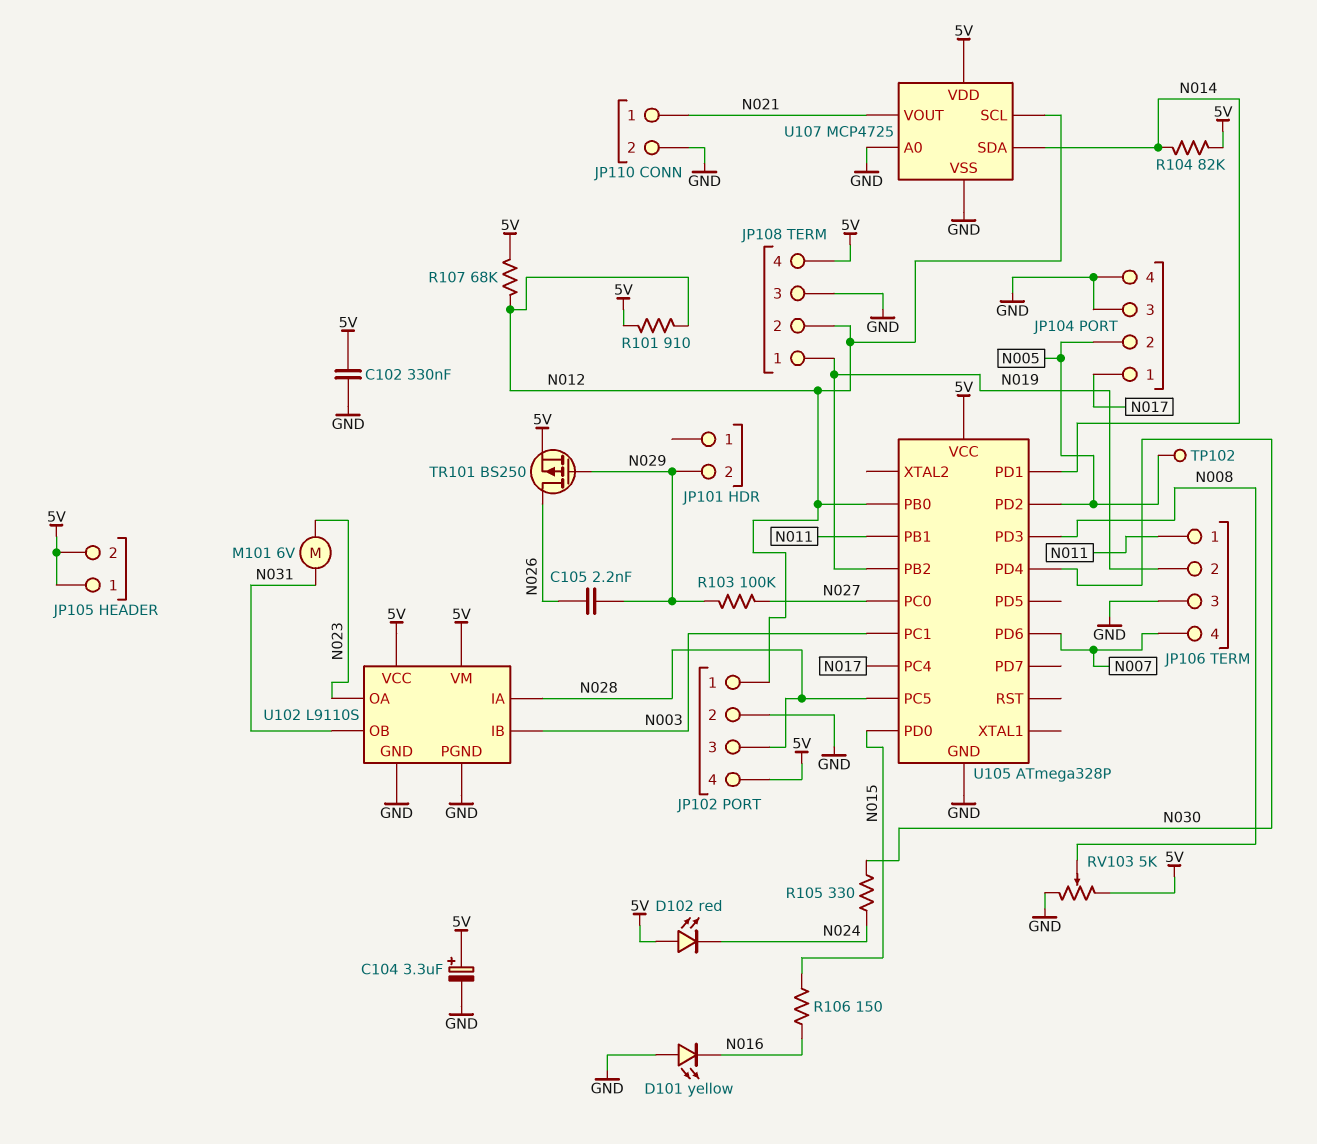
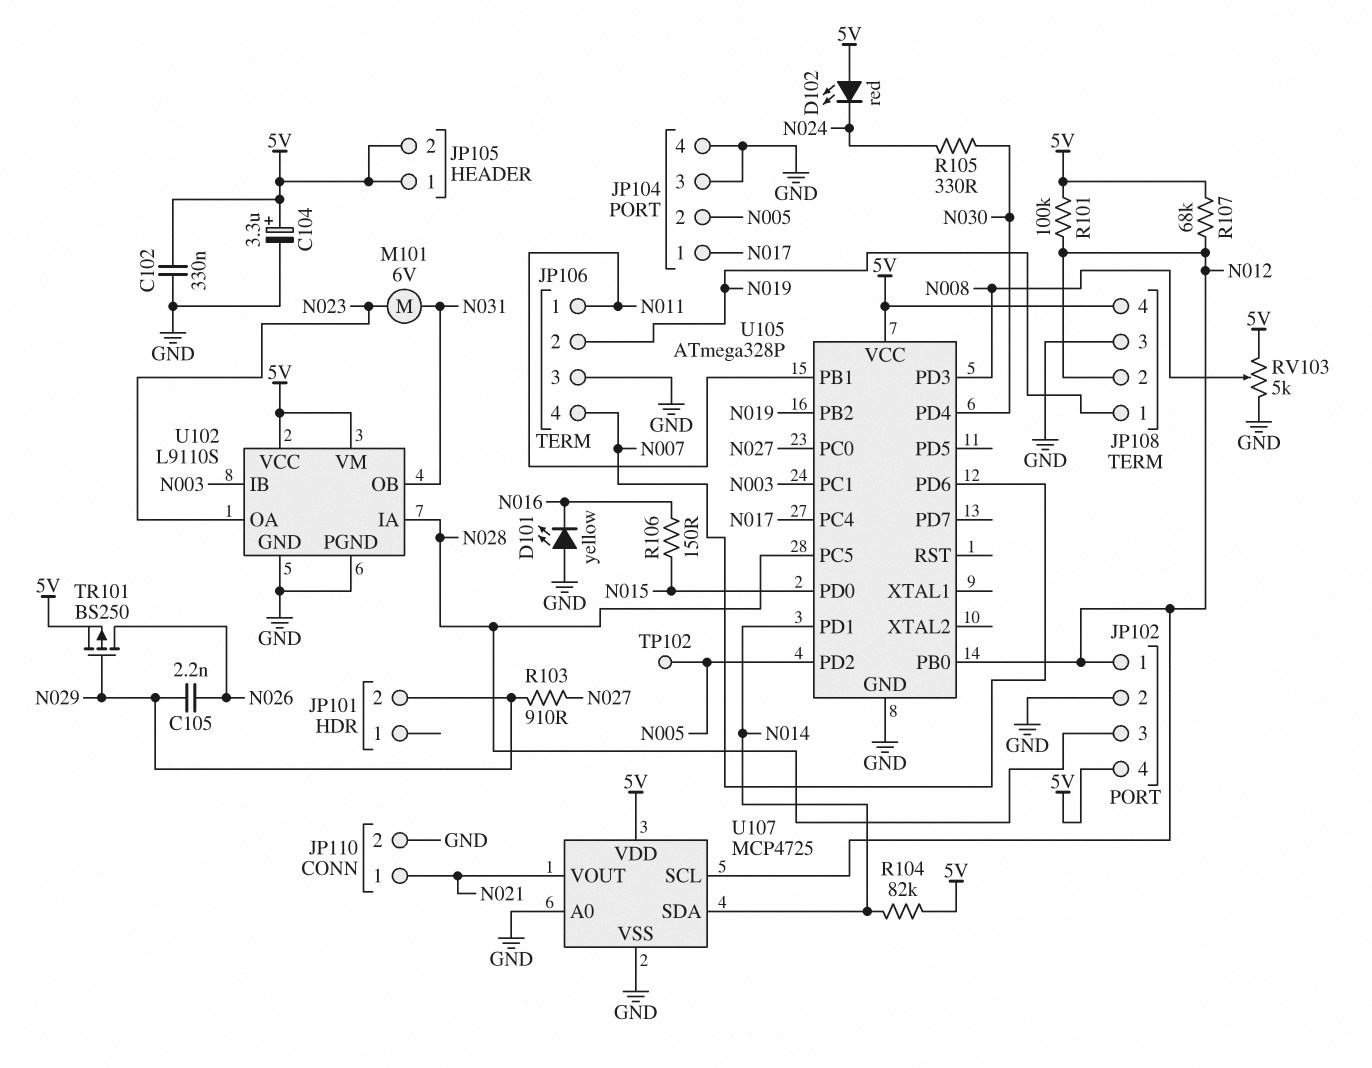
R101: 910 (5V, N012) -> 100k (5V, N012)
R103: 100k (N027, N029) -> 910 (N027, N029)

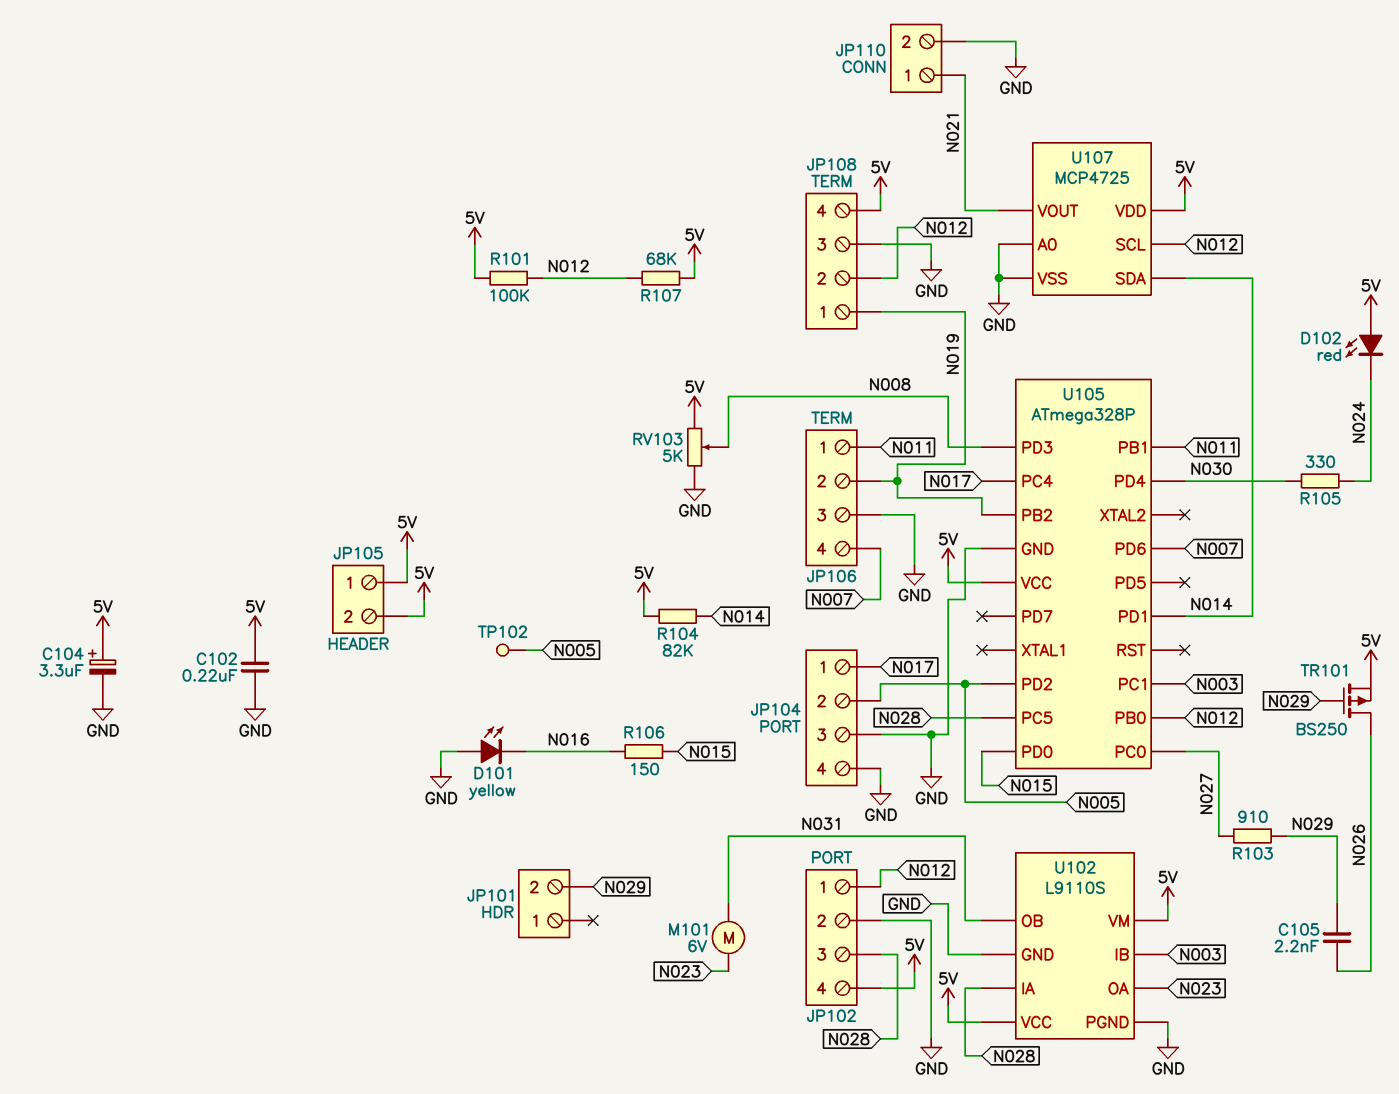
C102: 330nF (5V, GND) -> 220nF (5V, GND)

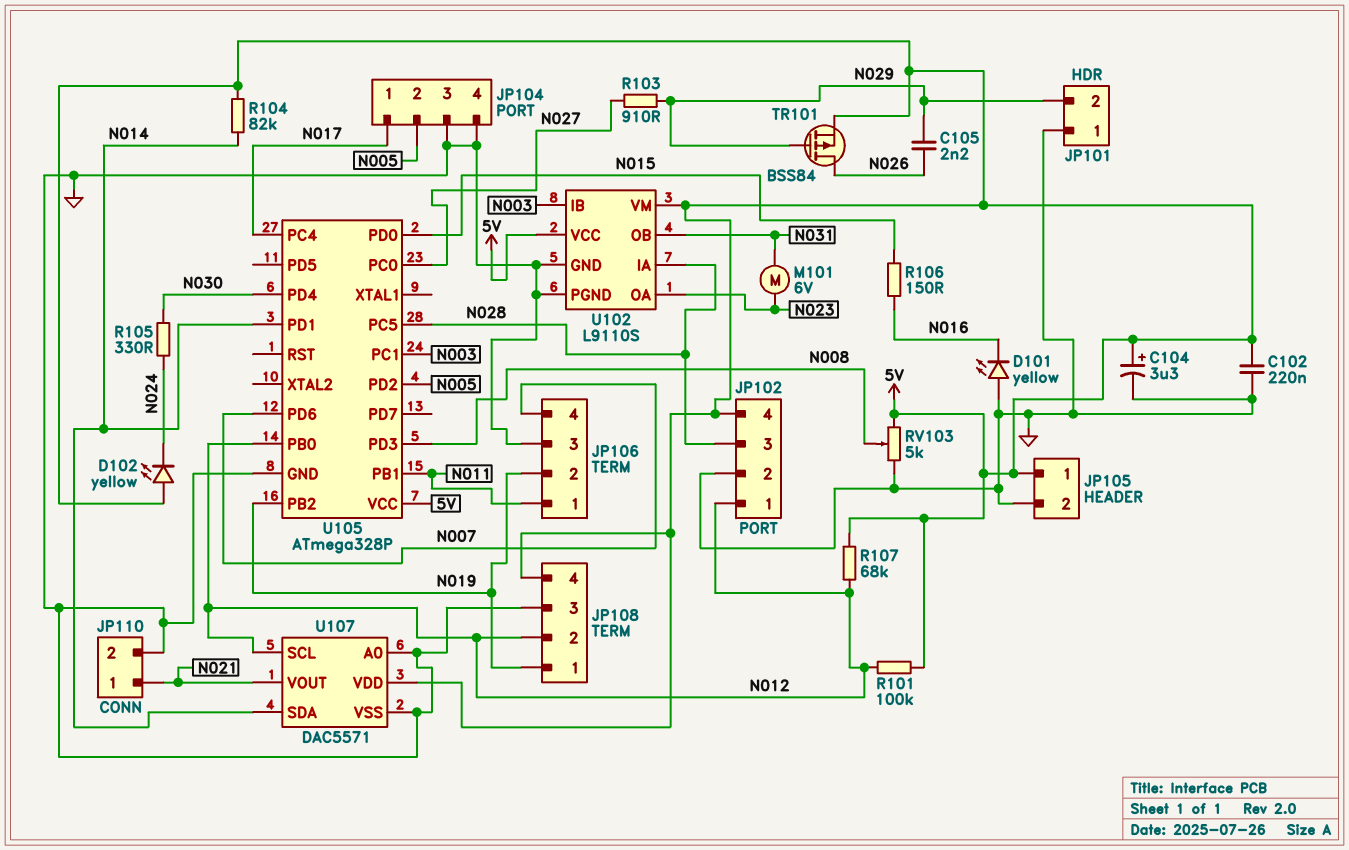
D102: LED red (A 5V, K N024) -> LED yellow (A 5V, K N024)
JP101 pin 1: none -> GND
JP105 pin 2: 5V -> GND
TP102: test point (N005) -> none
TR101: PMOS BS250 (G N029, D N026, S 5V) -> PMOS BSS84 (G N029, D N026, S 5V)
U107: MCP4725 -> DAC5571

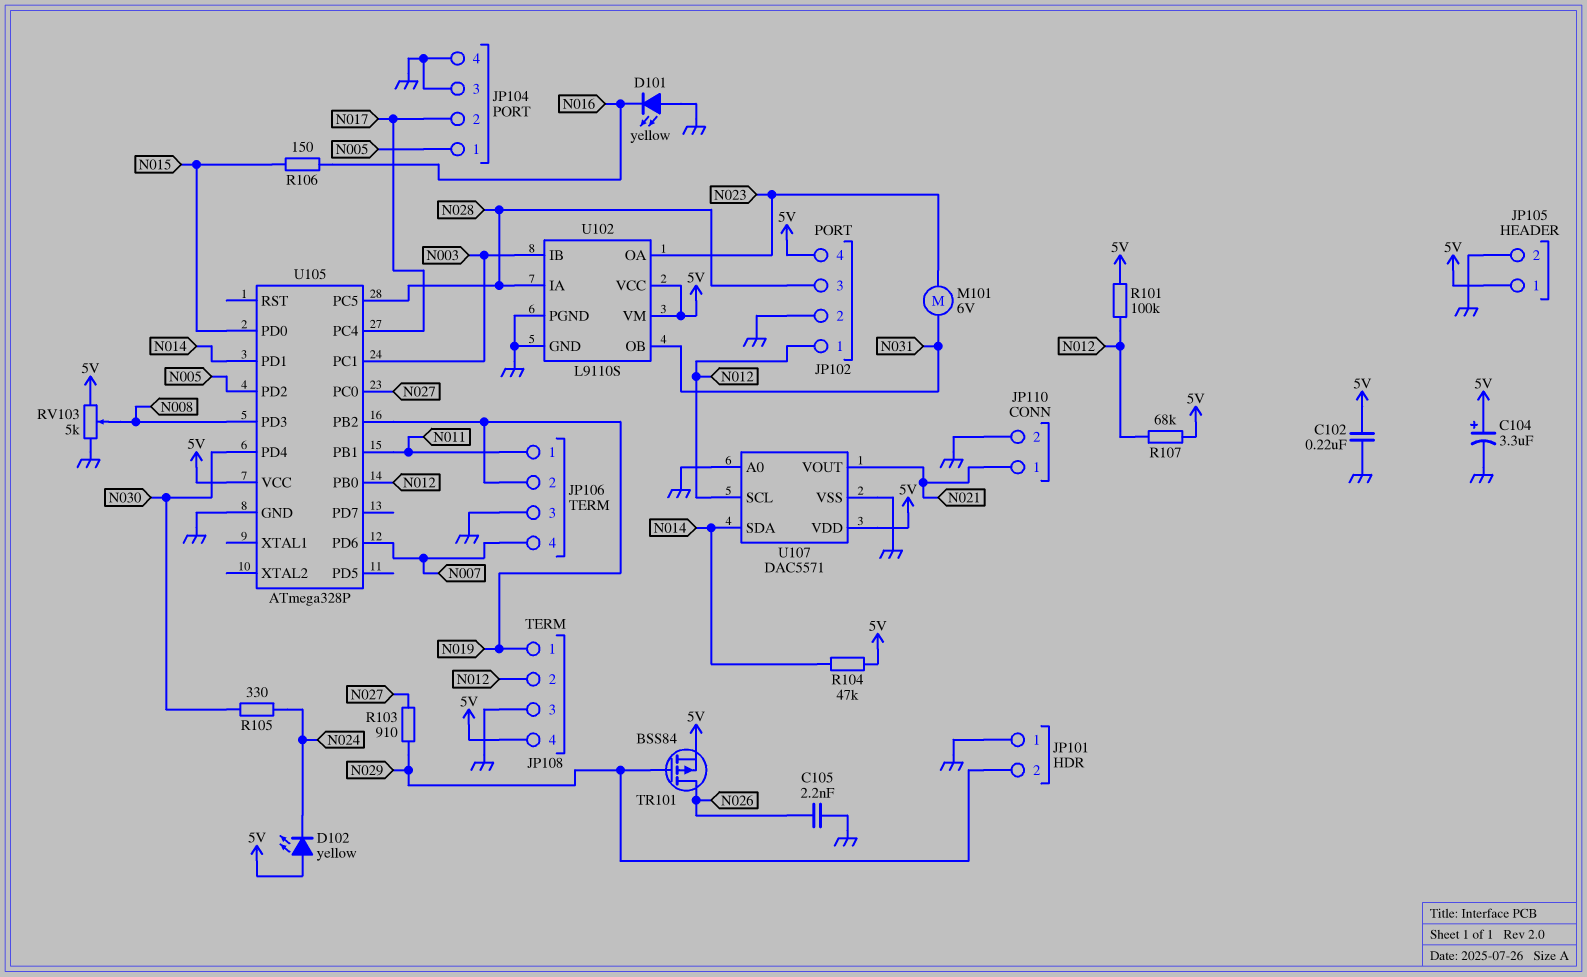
C105: 2.2nF (N026, N029) -> 2.2nF (GND, N026)
JP104 pin 1: N017 -> N005
JP104 pin 2: N005 -> N017
R104: 82k (5V, N014) -> 47k (5V, N014)

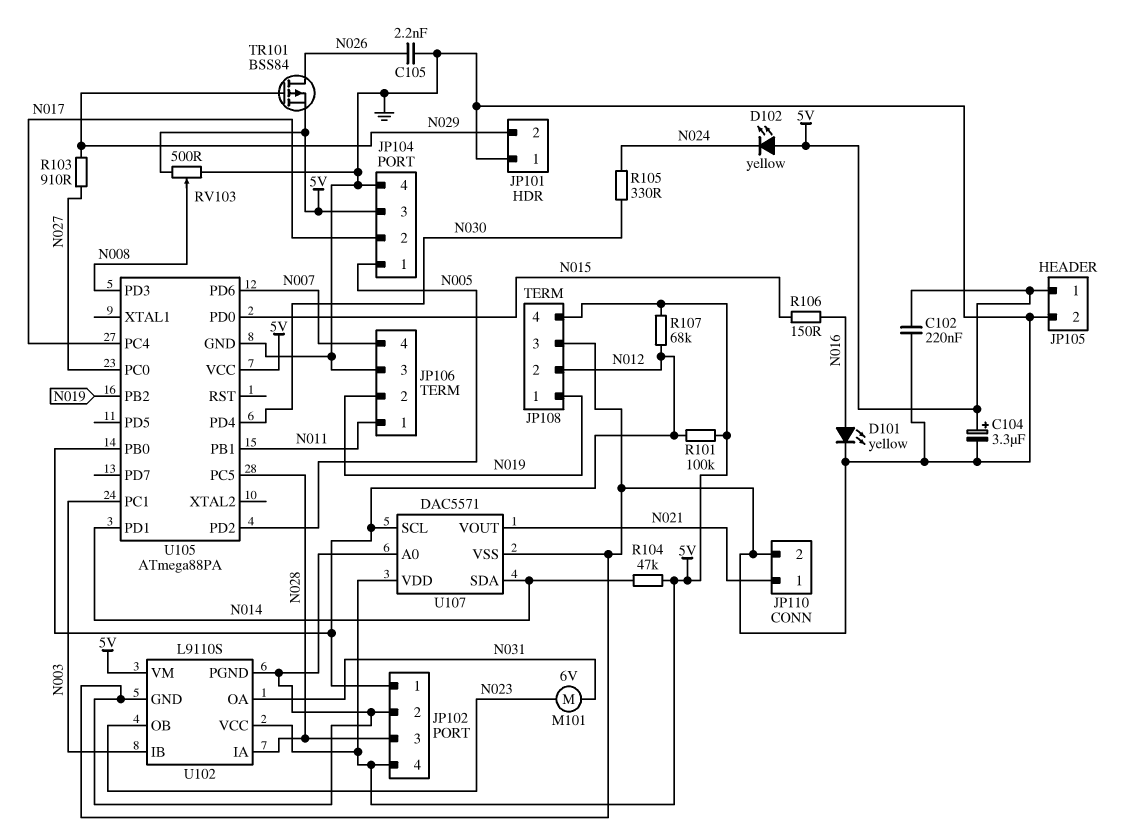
D101: LED yellow (A GND, K N016) -> LED yellow (A N016, K GND)
JP104 pin 3: GND -> 5V
RV103: 5k (5V, GND, wiper N008) -> 500 (5V, GND, wiper N008)
U102 pin OA: N023 -> N031
U102 pin OB: N031 -> N023
U105: ATmega328P -> ATmega88PA

